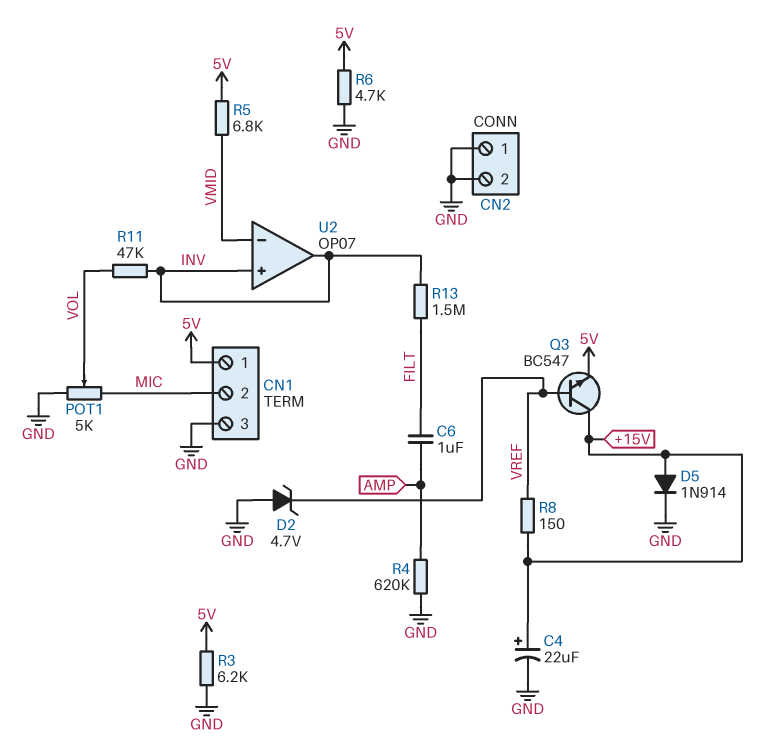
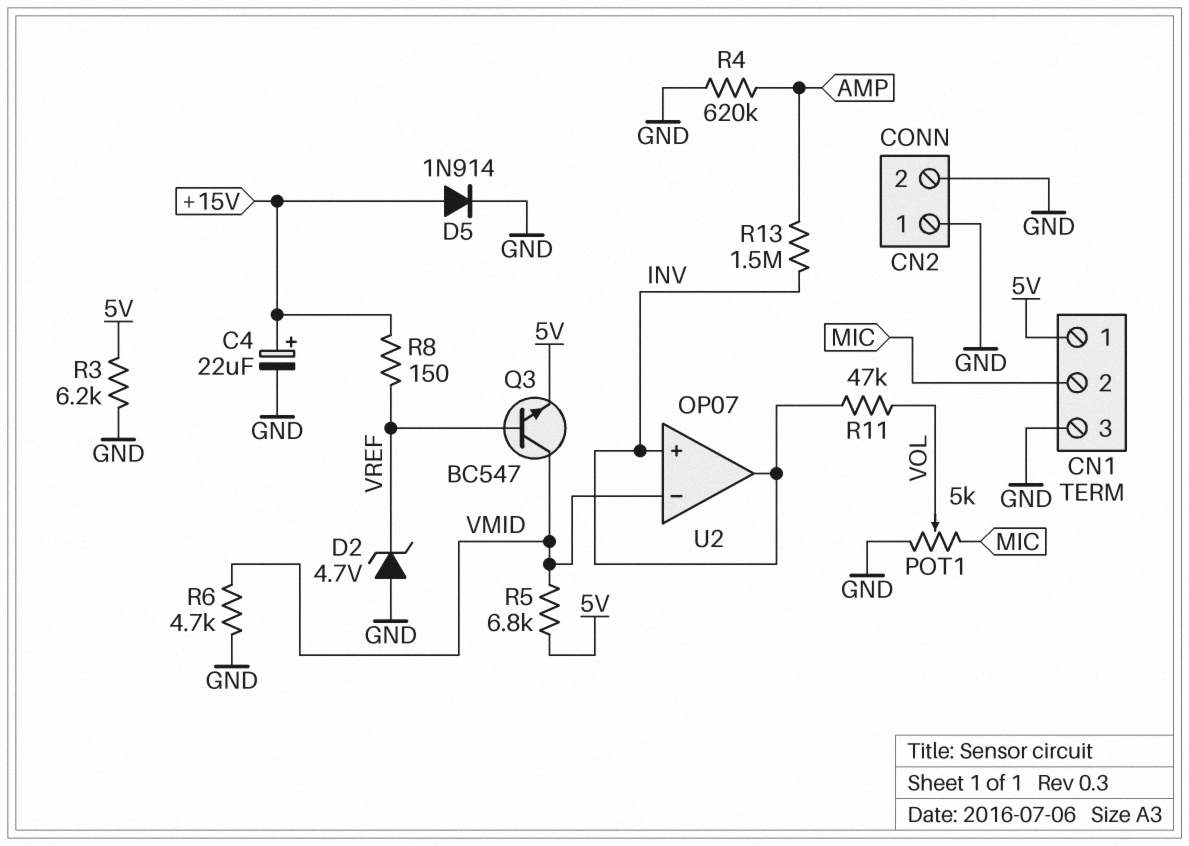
C6: 1uF (AMP, FILT) -> none
Q3: NPN BC547 (B VREF, C +15V, E 5V) -> NPN BC547 (B VREF, C VMID, E 5V)
R6: 4.7k (5V, GND) -> 4.7k (GND, VMID)
R13: 1.5M (FILT, INV) -> 1.5M (AMP, INV)

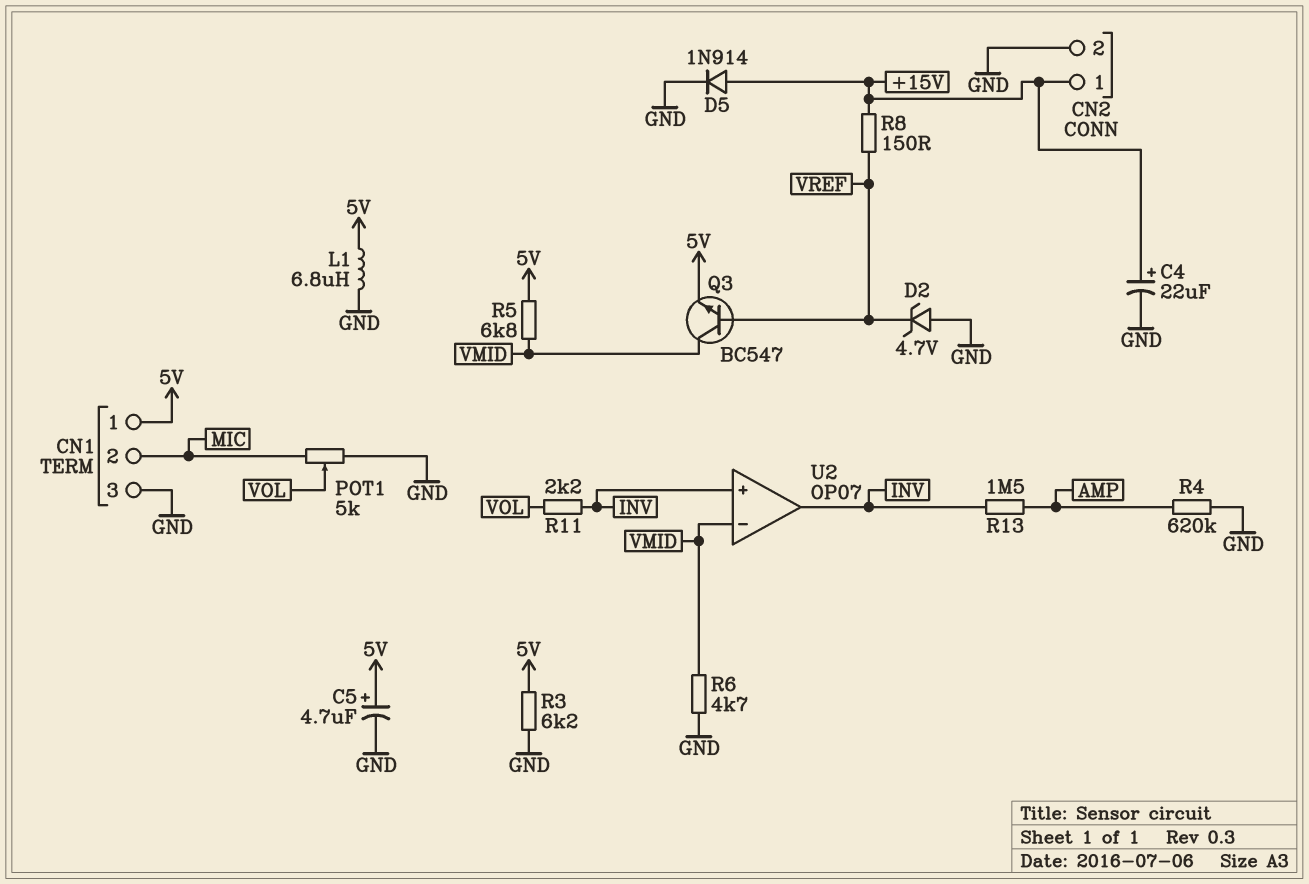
C5: none -> 4.7uF (plus 5V, minus GND)
CN2 pin 1: GND -> +15V
L1: none -> 6.8uH (5V, GND)
R11: 47k (INV, VOL) -> 2.2k (INV, VOL)

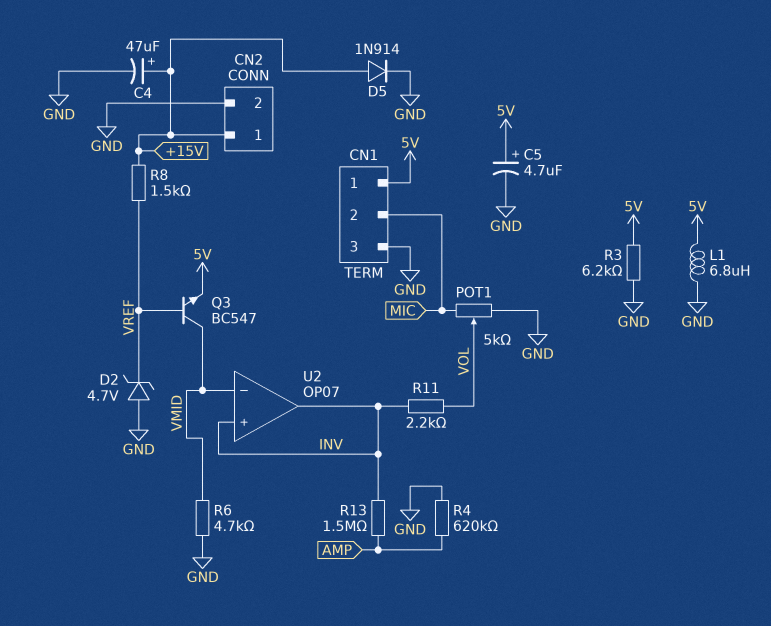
C4: 22uF (plus +15V, minus GND) -> 47uF (plus +15V, minus GND)
R5: 6.8k (5V, VMID) -> none
R8: 150 (+15V, VREF) -> 1.5k (+15V, VREF)

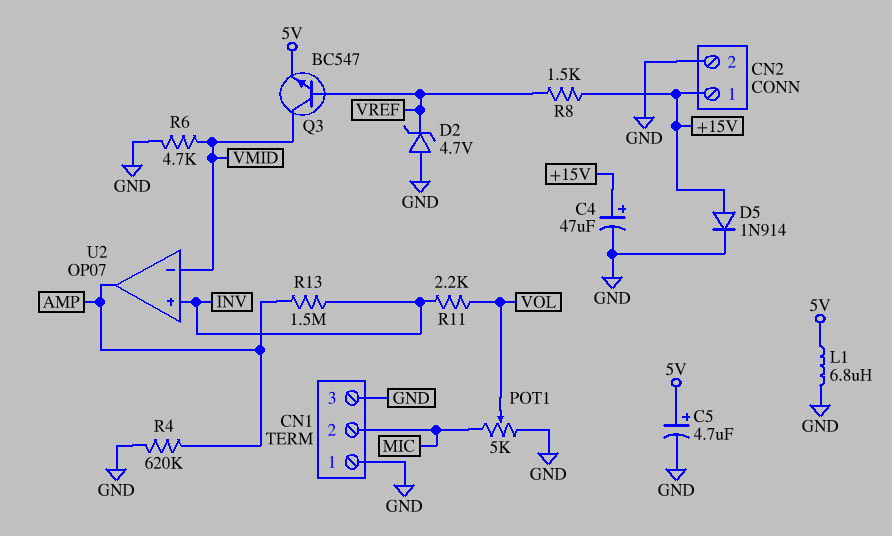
CN1 pin 1: 5V -> GND
R3: 6.2k (5V, GND) -> none
U2 pin out: INV -> AMP

